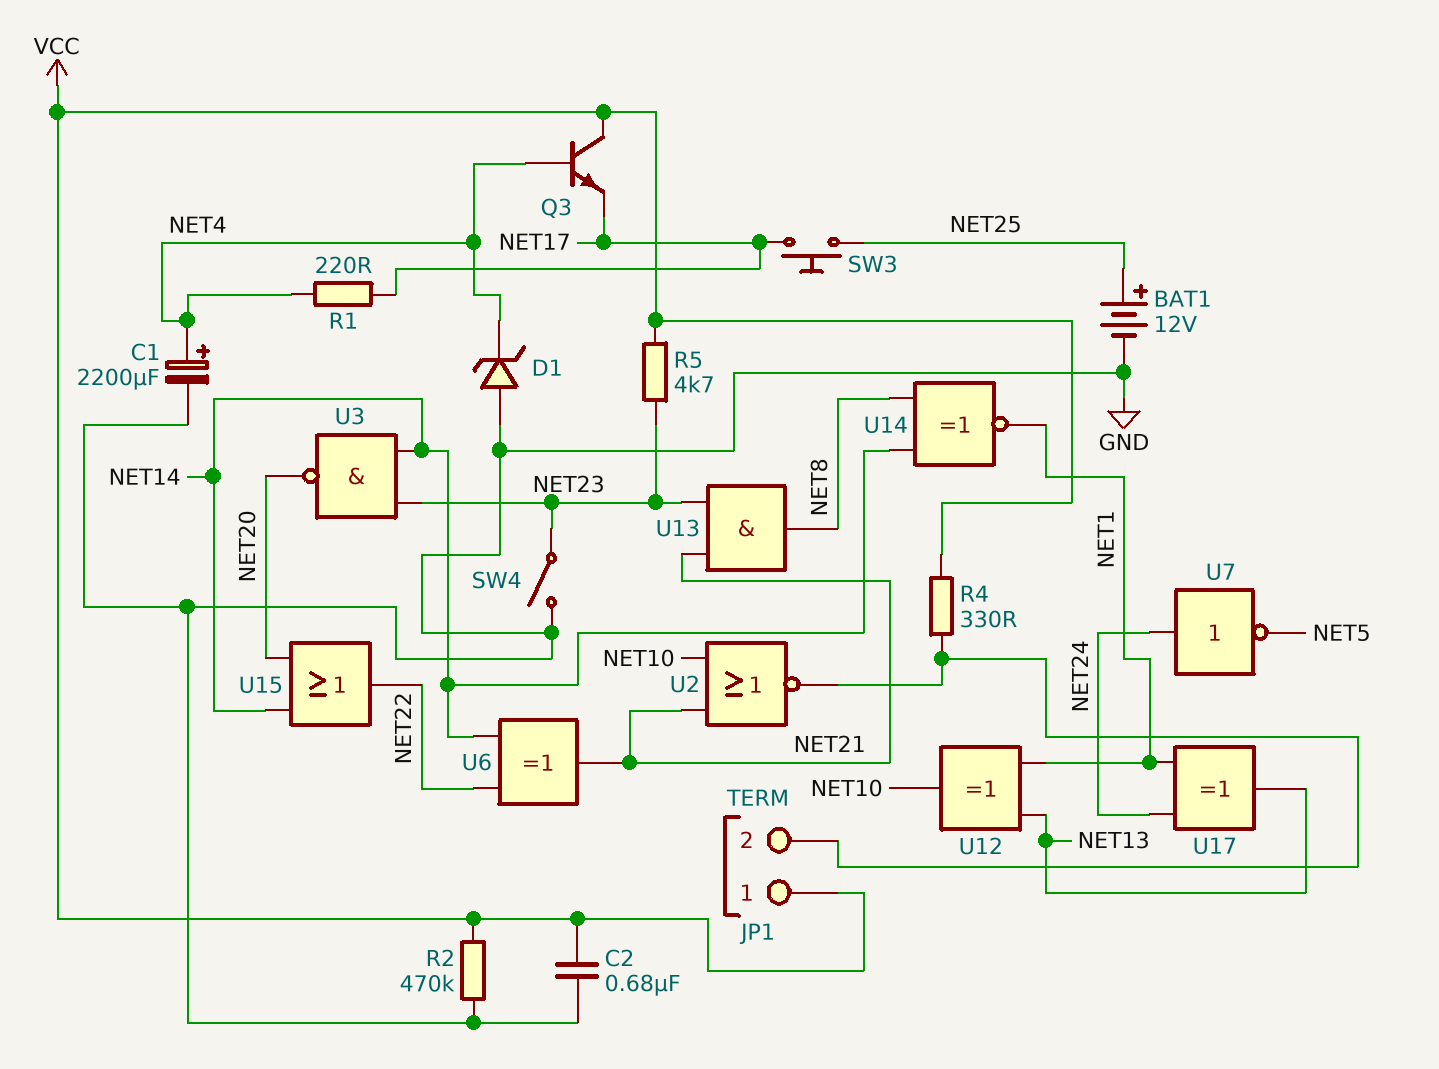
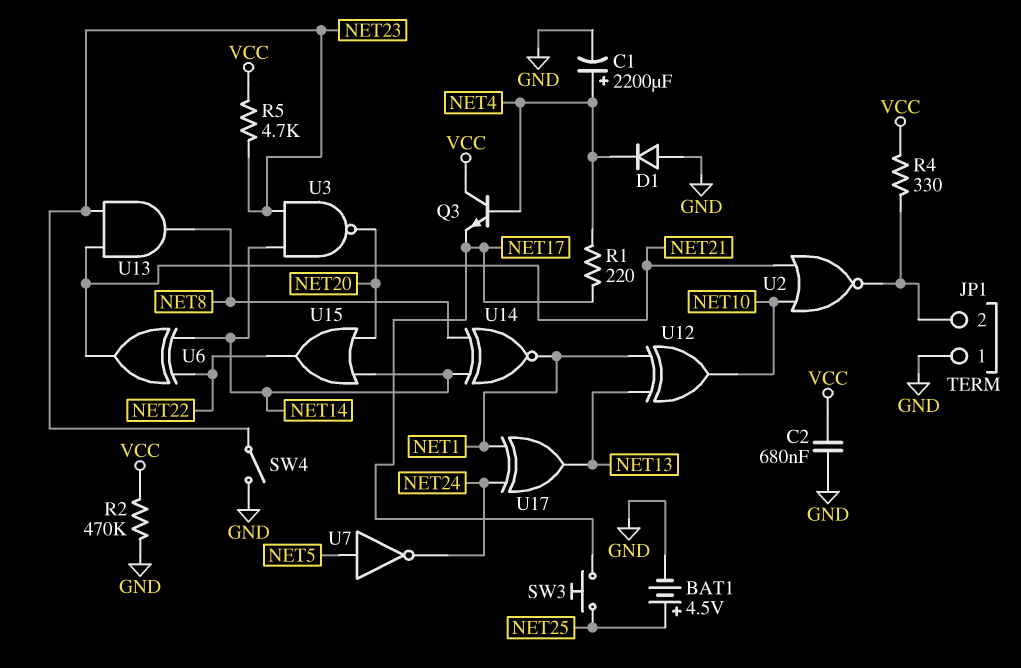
BAT1: 12V (plus NET25, minus GND) -> 4.5V (plus NET25, minus GND)
D1: zener (A GND, K NET4) -> diode (A GND, K NET4)
JP1 pin 1: VCC -> GND
U7: NOT (in NET24, out NET5) -> NOT (in NET5, out NET24)

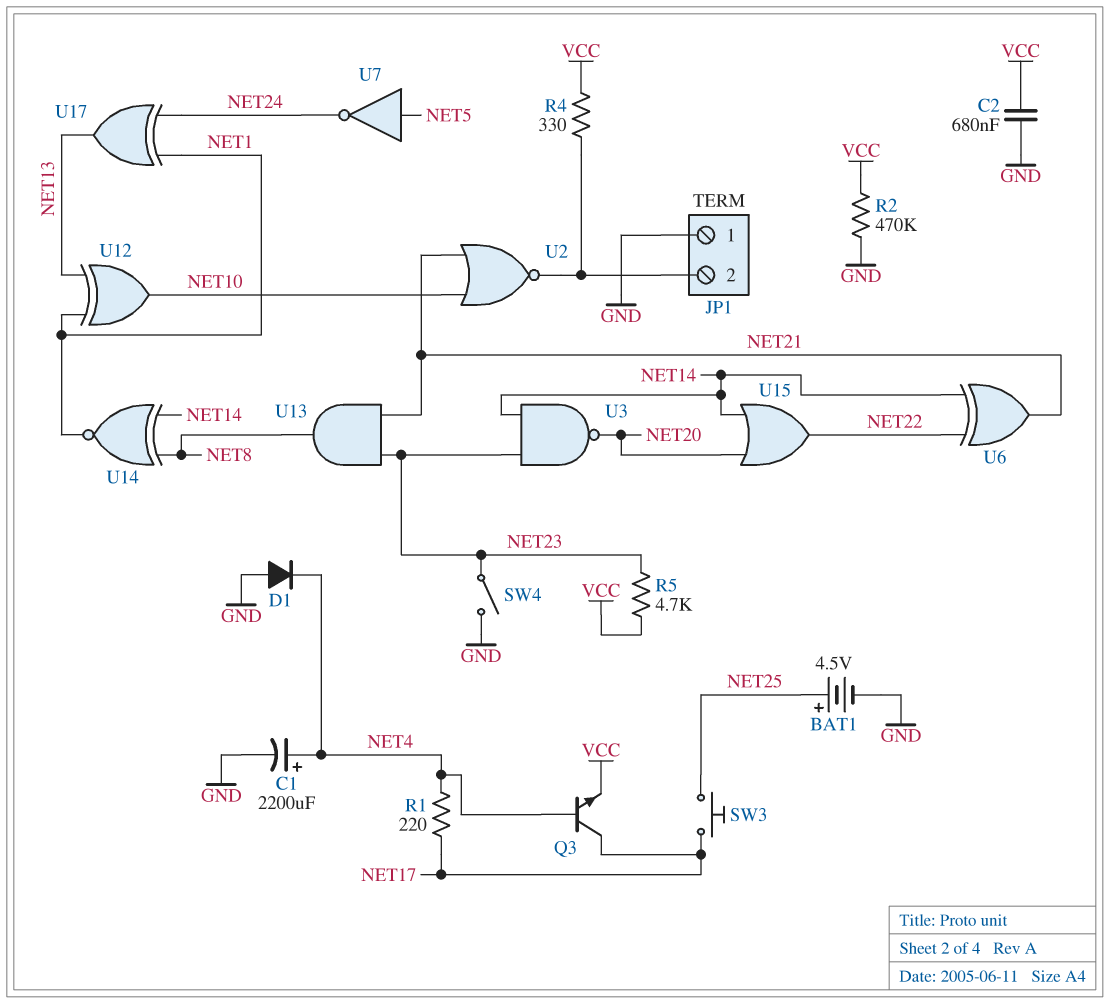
Q3: NPN (B NET4, C VCC, E NET17) -> NPN (B NET4, C NET17, E VCC)

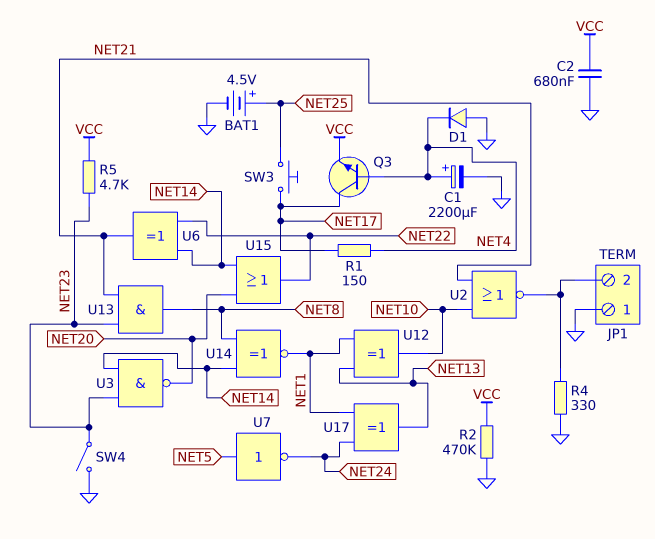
R1: 220 (NET4, NET17) -> 150 (NET4, NET17)
R4: 330 (JP1/2, VCC) -> 330 (GND, JP1/2)

